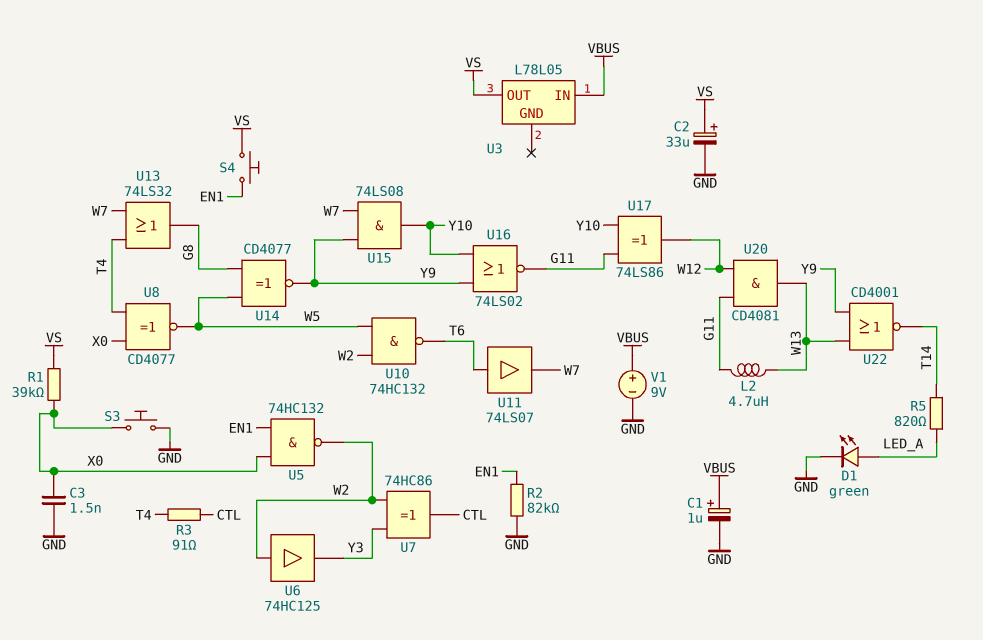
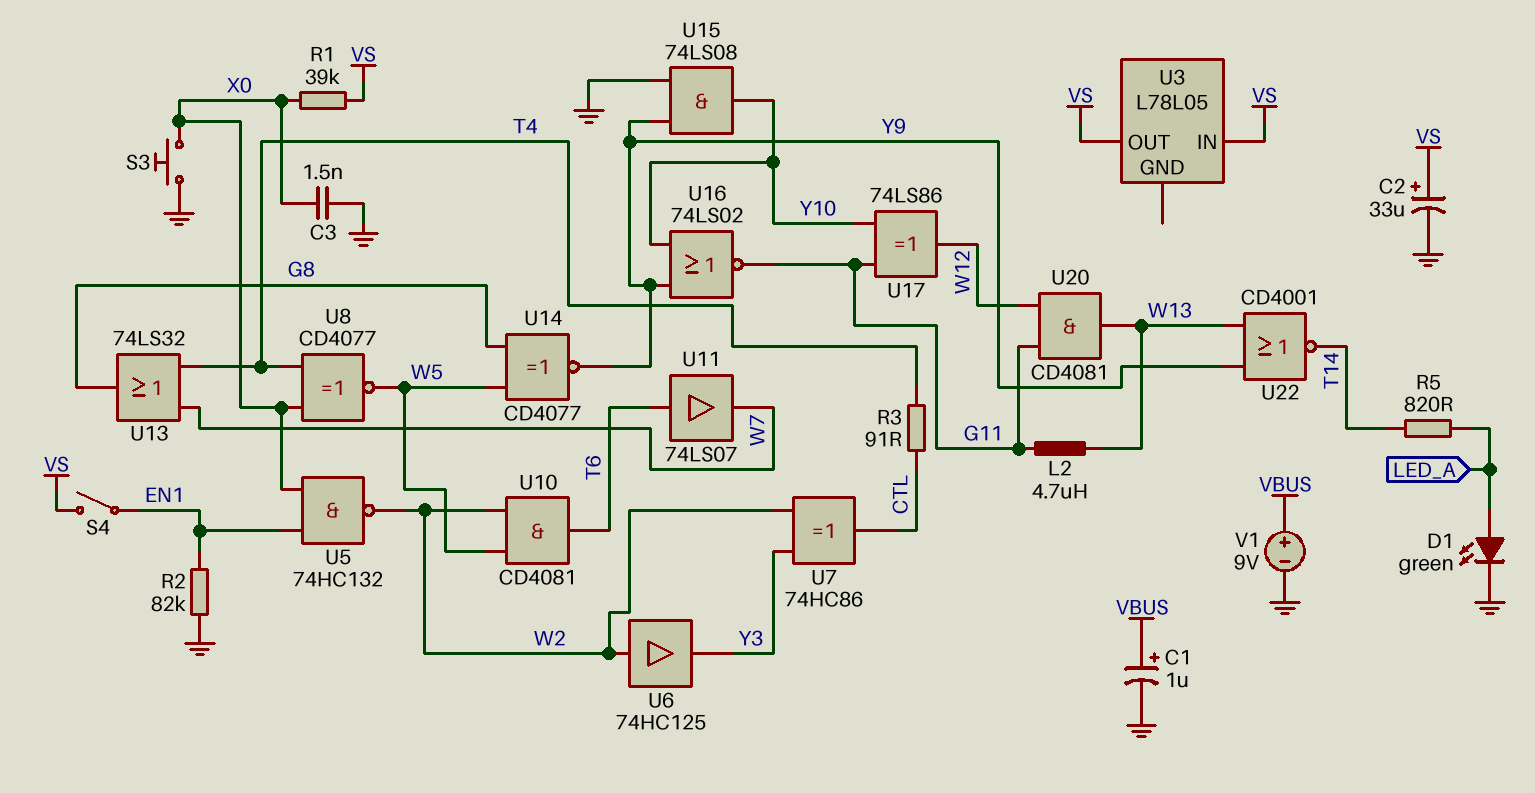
S4: button (EN1, VS) -> switch (EN1, VS)
U3 pin IN: VBUS -> VS
U10: NAND 74HC132 (in W2, in W5, out T6) -> AND CD4081 (in W2, in W5, out T6)
U15: AND 74LS08 (in W7, in Y9, out Y10) -> AND 74LS08 (in GND, in Y9, out Y10)

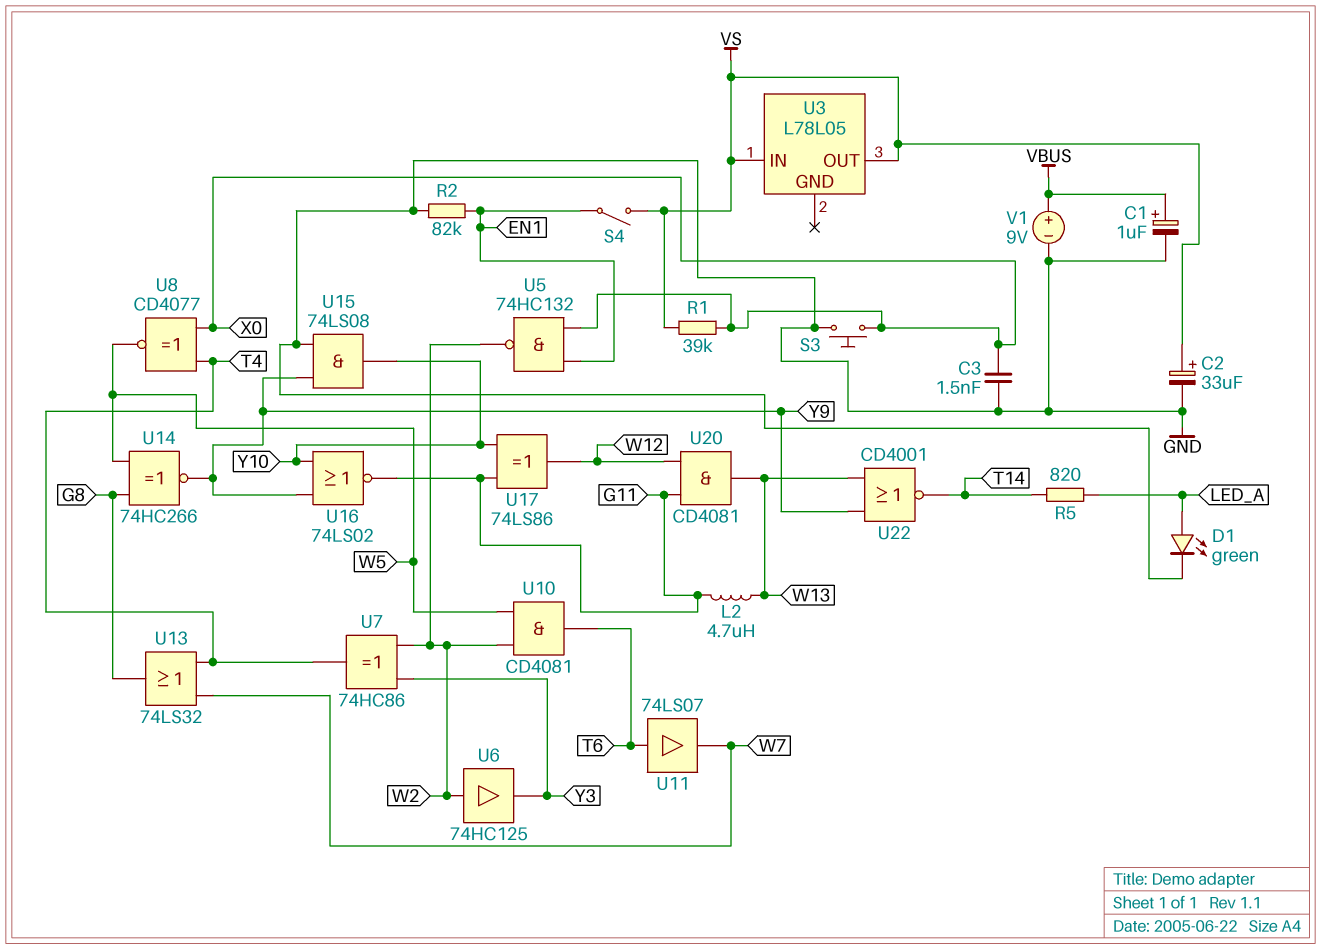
R3: 91 (CTL, T4) -> none
U7: XOR 74HC86 (in W2, in Y3, out CTL) -> XOR 74HC86 (in W2, in Y3, out T4)
U14: XNOR CD4077 (in G8, in W5, out Y9) -> XNOR 74HC266 (in G8, in W5, out Y9)

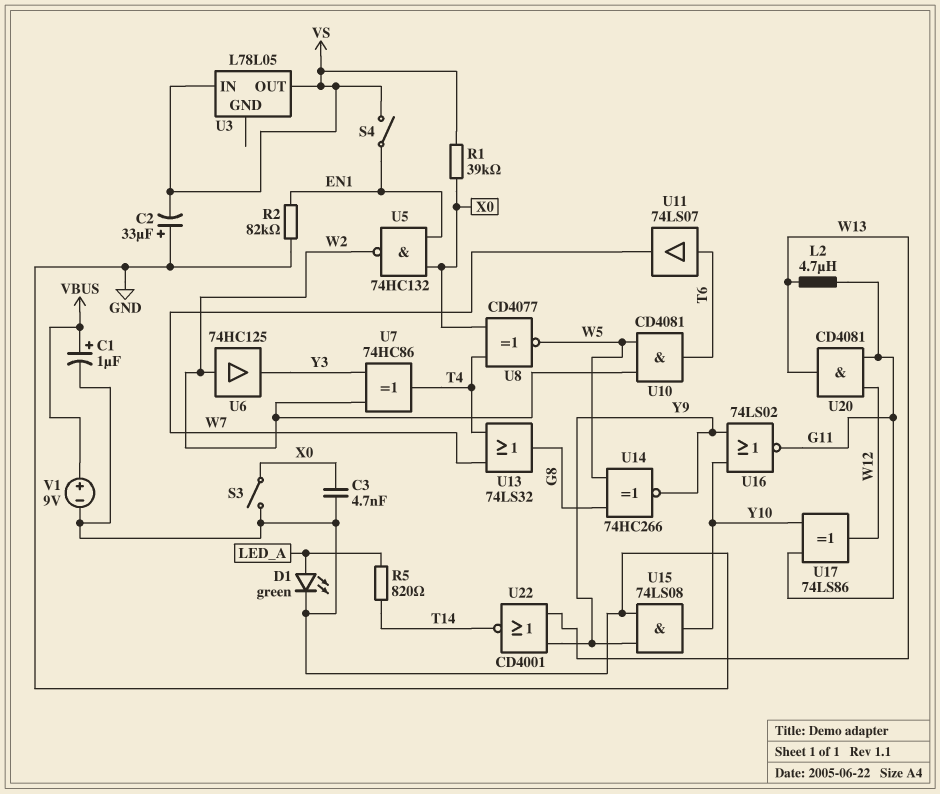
C2: 33uF (plus VS, minus GND) -> 33uF (plus GND, minus VS)
C3: 1.5nF (GND, X0) -> 4.7nF (GND, X0)
S3: button (GND, X0) -> switch (GND, X0)

